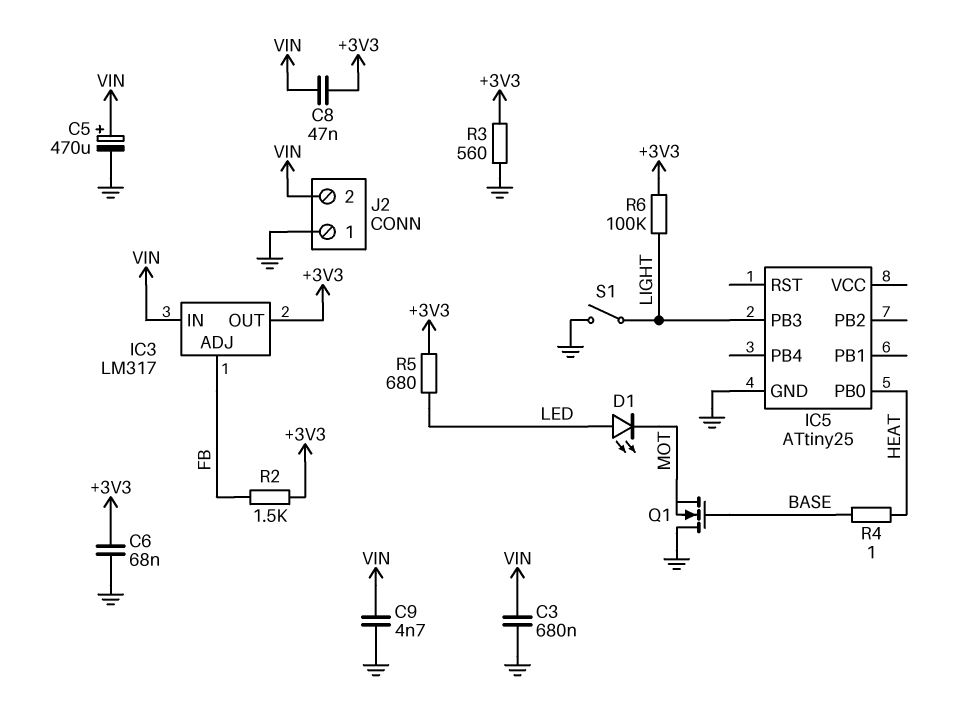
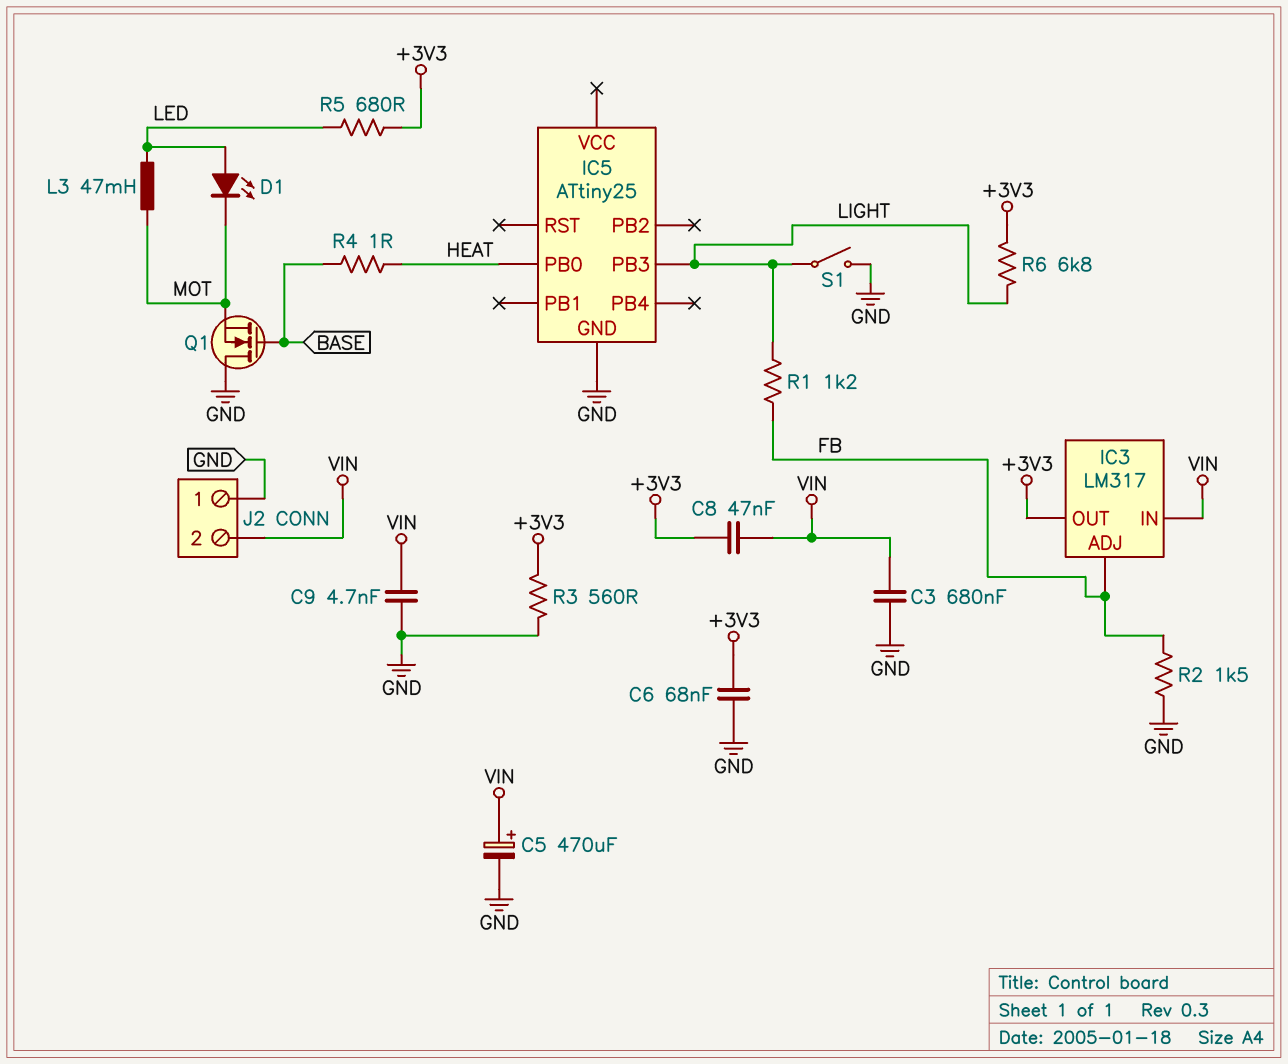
L3: none -> 47mH (LED, MOT)
R1: none -> 1.2k (FB, LIGHT)
R2: 1.5k (+3V3, FB) -> 1.5k (FB, GND)
R6: 100k (+3V3, LIGHT) -> 6.8k (+3V3, LIGHT)

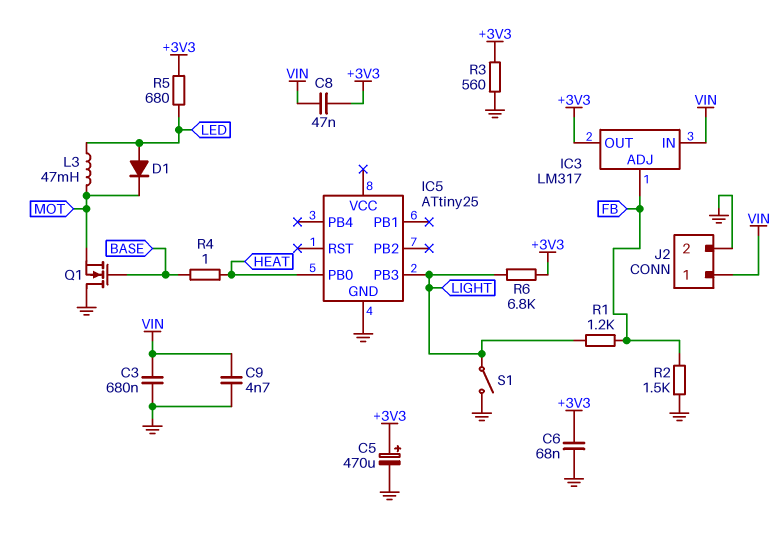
C5: 470uF (plus VIN, minus GND) -> 470uF (plus +3V3, minus GND)
D1: LED (A LED, K MOT) -> diode (A LED, K MOT)
J2 pin 1: GND -> VIN
J2 pin 2: VIN -> GND

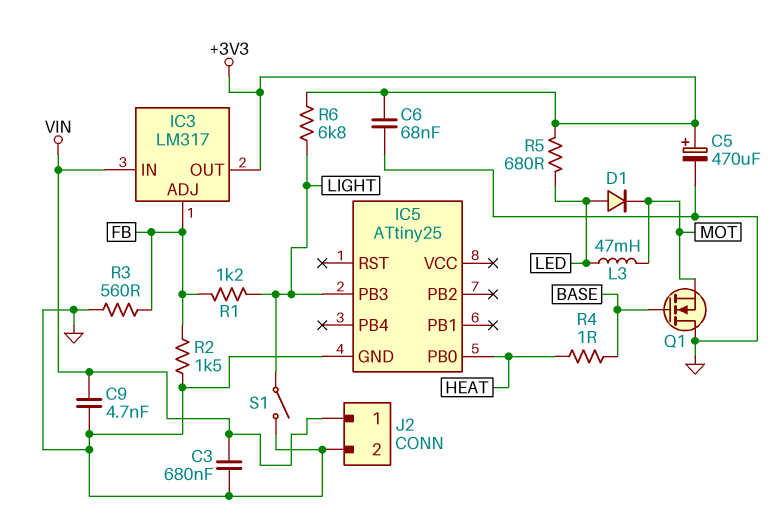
C8: 47nF (+3V3, VIN) -> none
R3: 560 (+3V3, GND) -> 560 (FB, GND)

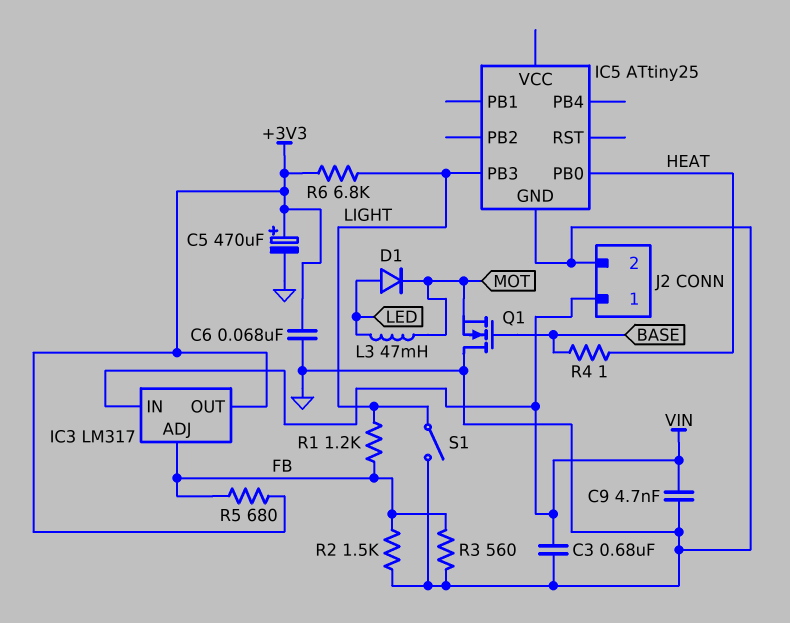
R5: 680 (+3V3, LED) -> 680 (+3V3, FB)

